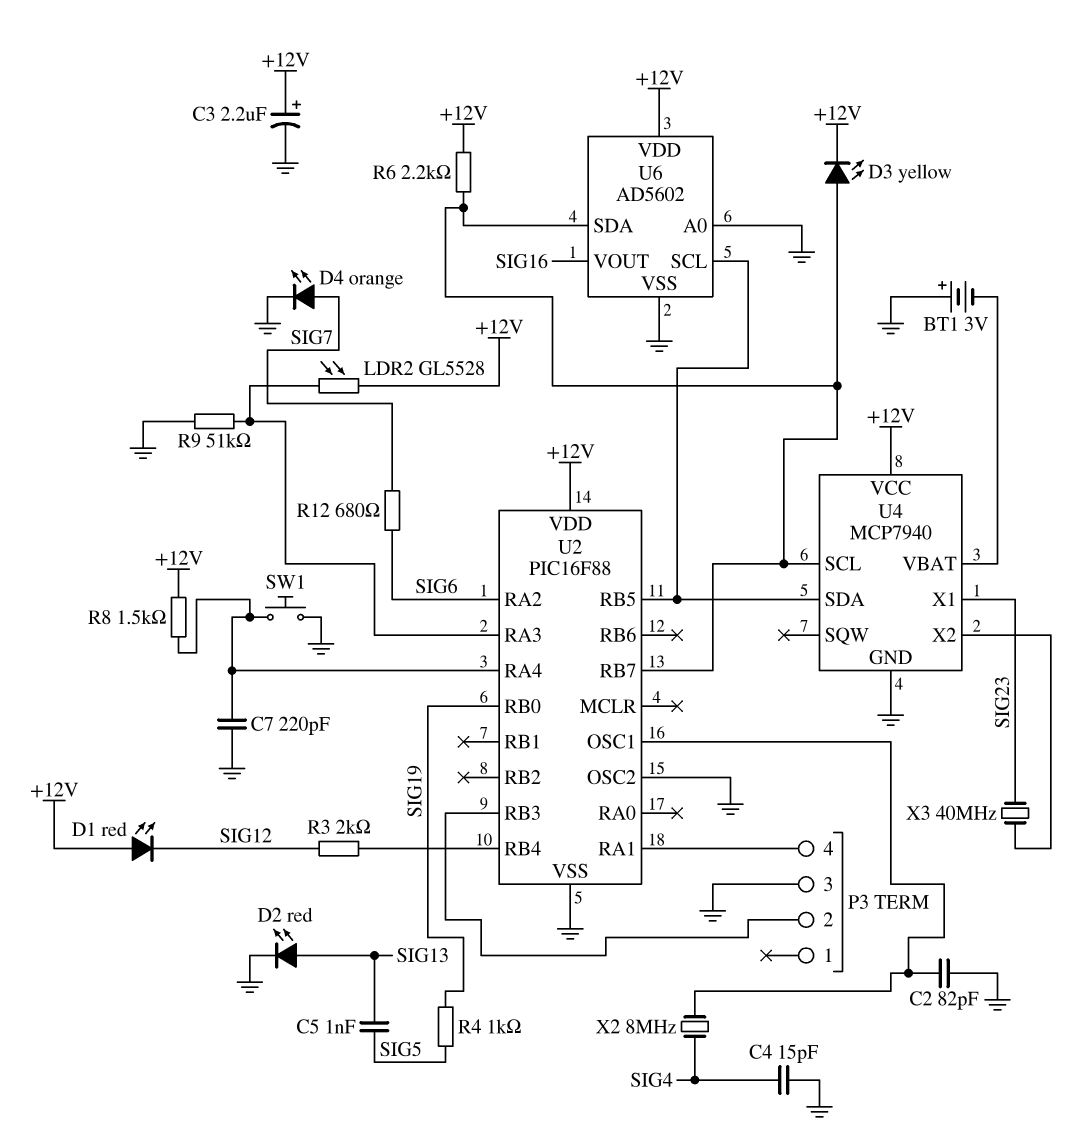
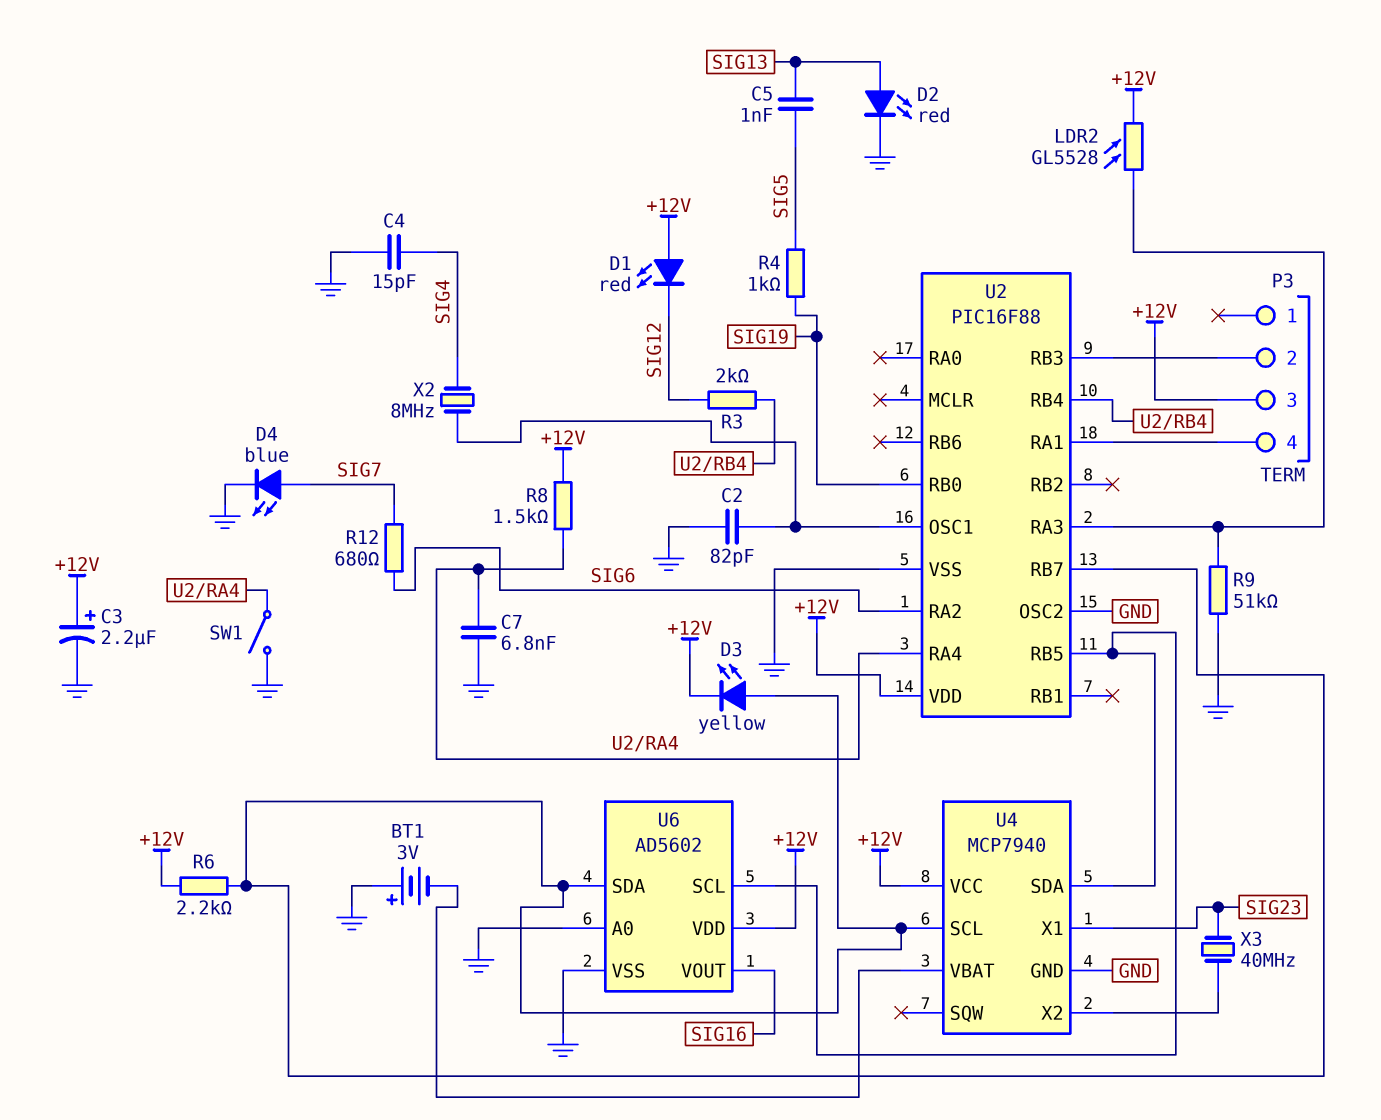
C7: 220pF (GND, U2/RA4) -> 6.8nF (GND, U2/RA4)
D4: LED orange (A SIG7, K GND) -> LED blue (A SIG7, K GND)
P3 pin 3: GND -> +12V
SW1: button (GND, U2/RA4) -> switch (GND, U2/RA4)

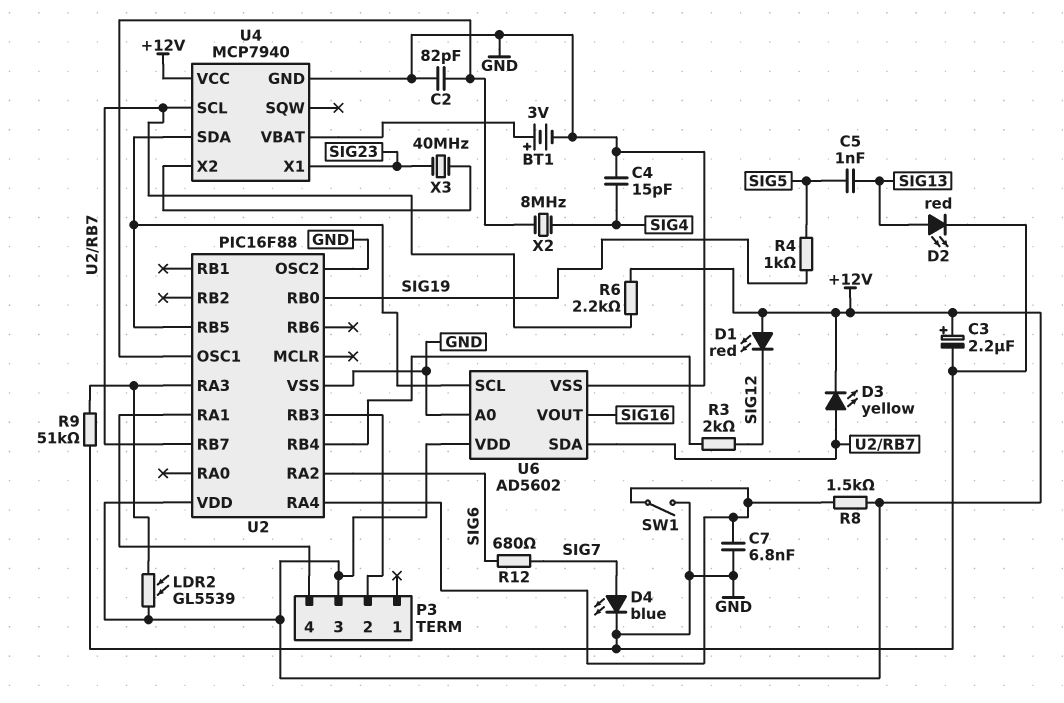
BT1: 3V (plus GND, minus U4/VBAT) -> 3V (plus U4/VBAT, minus GND)
LDR2: GL5528 (+12V, U2/RA3) -> GL5539 (+12V, U2/RA3)

